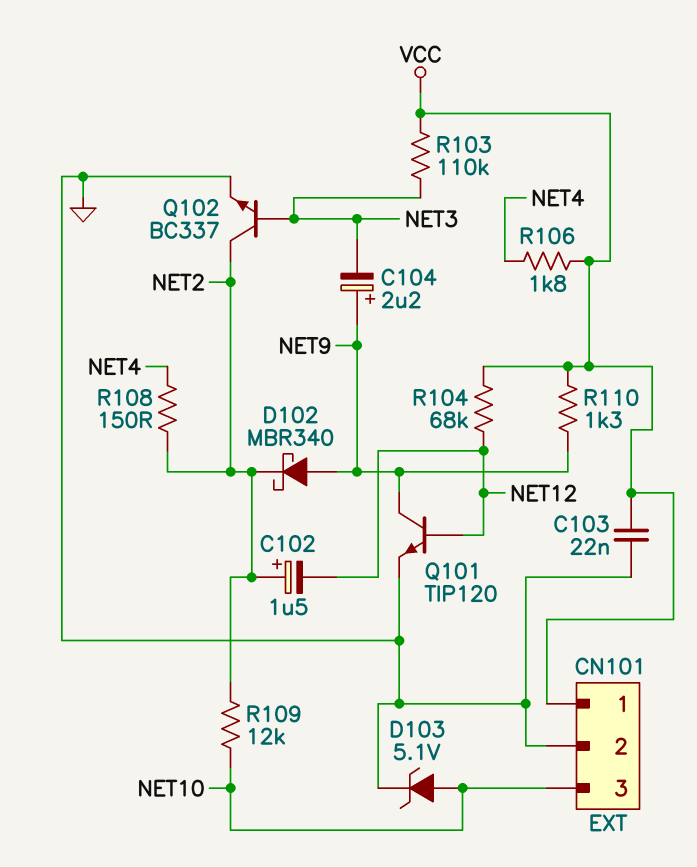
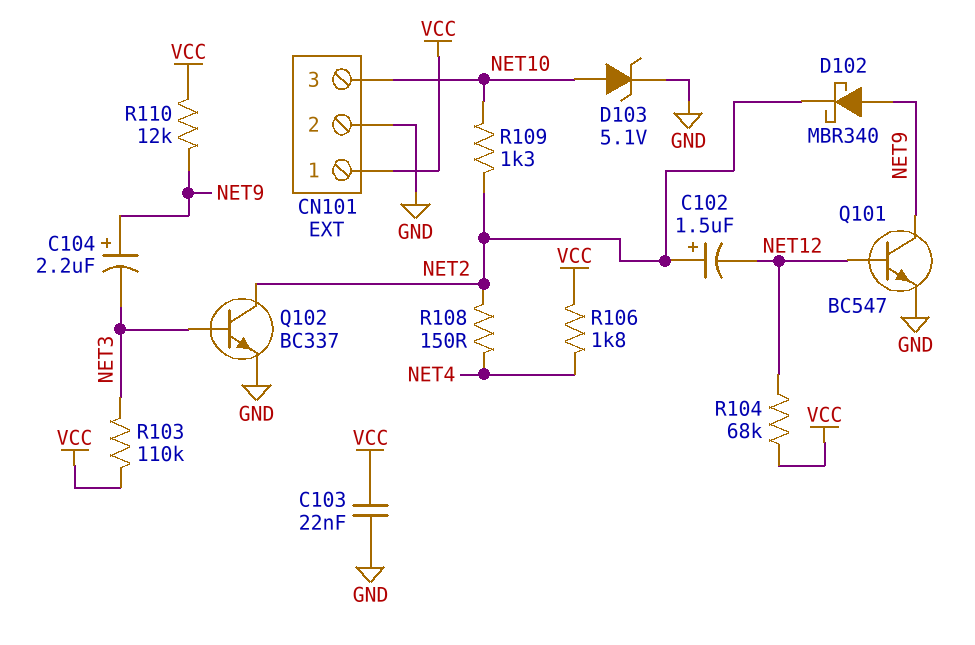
Q101: NPN TIP120 (B NET12, C NET9, E GND) -> NPN BC547 (B NET12, C NET9, E GND)
R109: 12k (NET2, NET10) -> 1.3k (NET2, NET10)
R110: 1.3k (NET9, VCC) -> 12k (NET9, VCC)

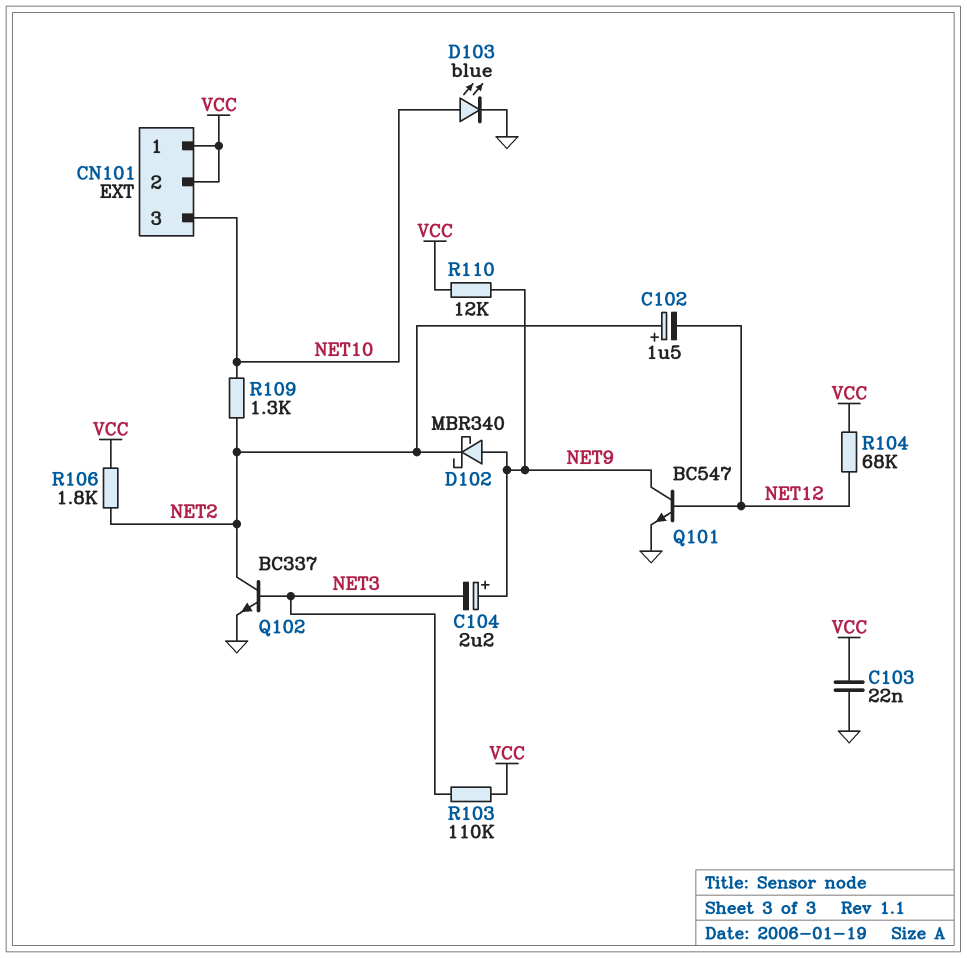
CN101 pin 2: GND -> VCC
D103: zener 5.1V (A NET10, K GND) -> LED blue (A NET10, K GND)
R106: 1.8k (NET4, VCC) -> 1.8k (NET2, VCC)
R108: 150 (NET2, NET4) -> none

